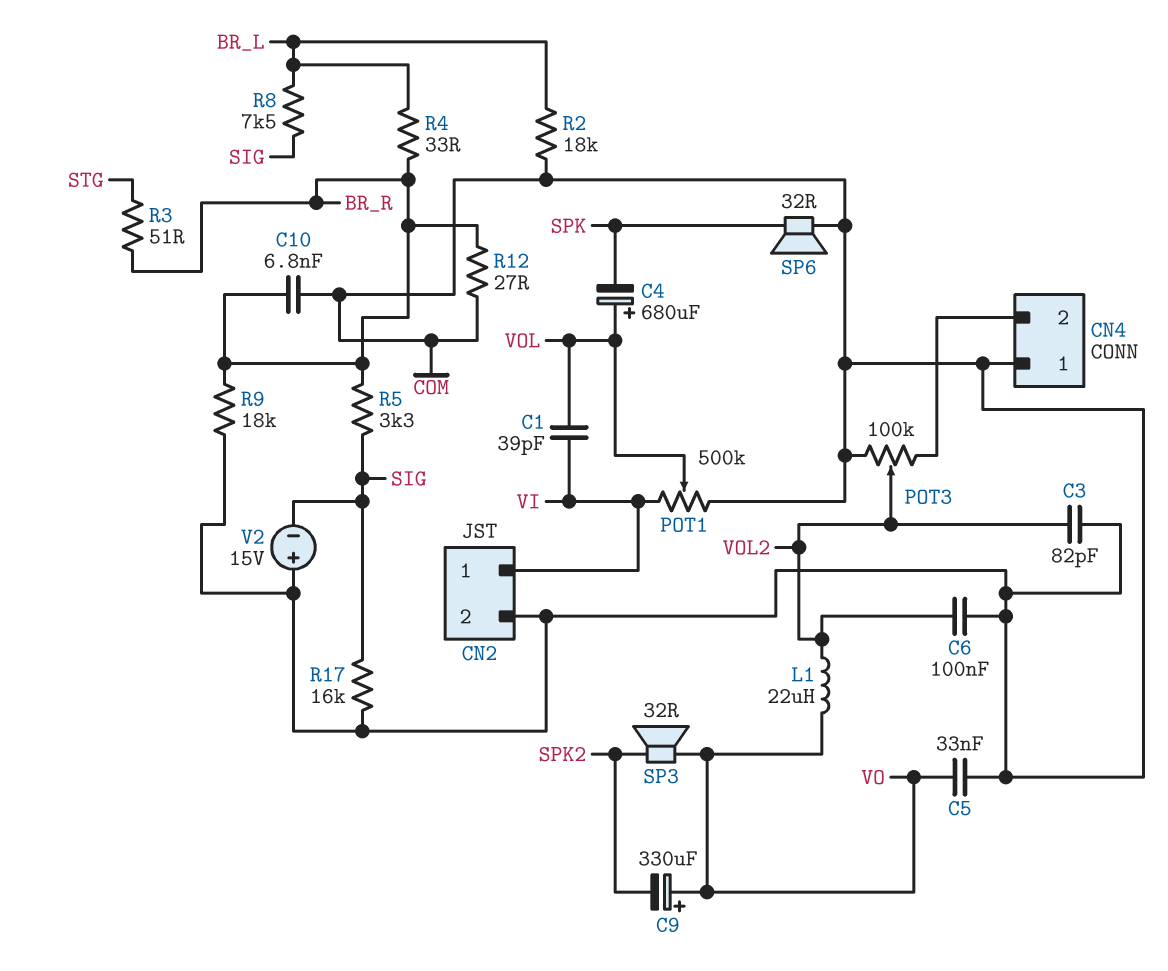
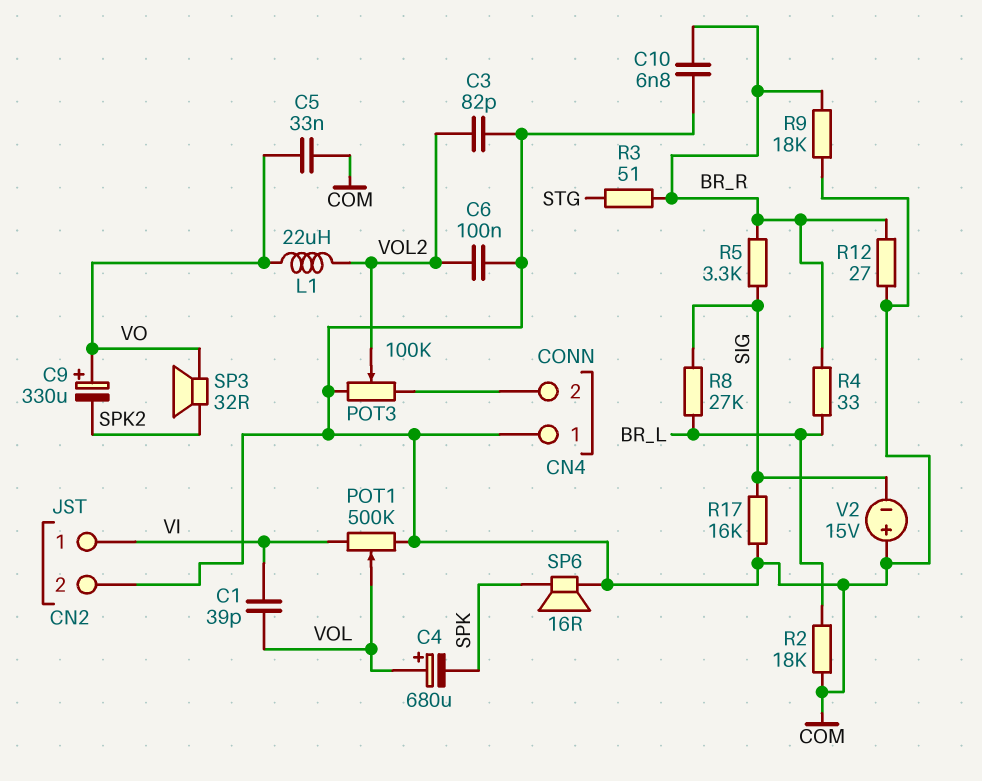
R8: 7.5k (BR_L, SIG) -> 27k (BR_L, SIG)
SP6: speaker 32R (COM, SPK) -> speaker 16R (COM, SPK)

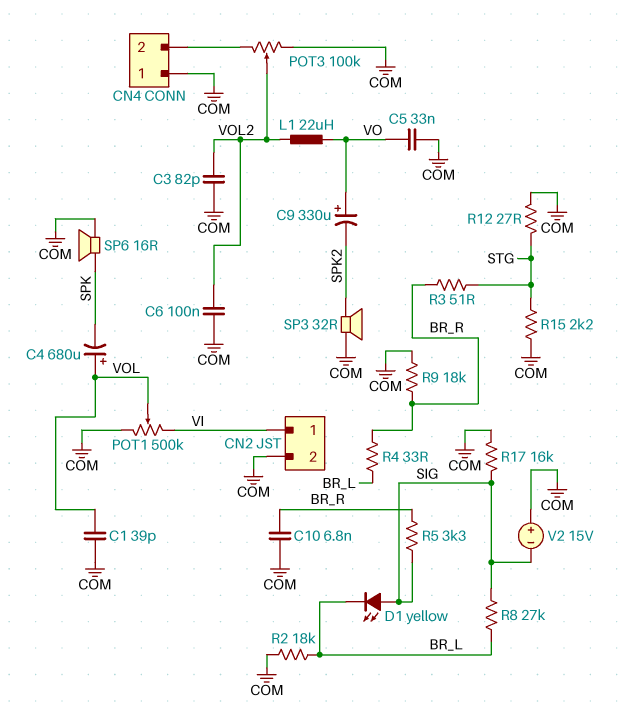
C1: 39pF (VI, VOL) -> 39pF (COM, VOL)
D1: none -> LED yellow (A SIG, K BR_L)
R12: 27 (BR_R, COM) -> 27 (COM, STG)
R15: none -> 2.2k (COM, STG)
SP3: speaker 32R (SPK2, VO) -> speaker 32R (COM, SPK2)

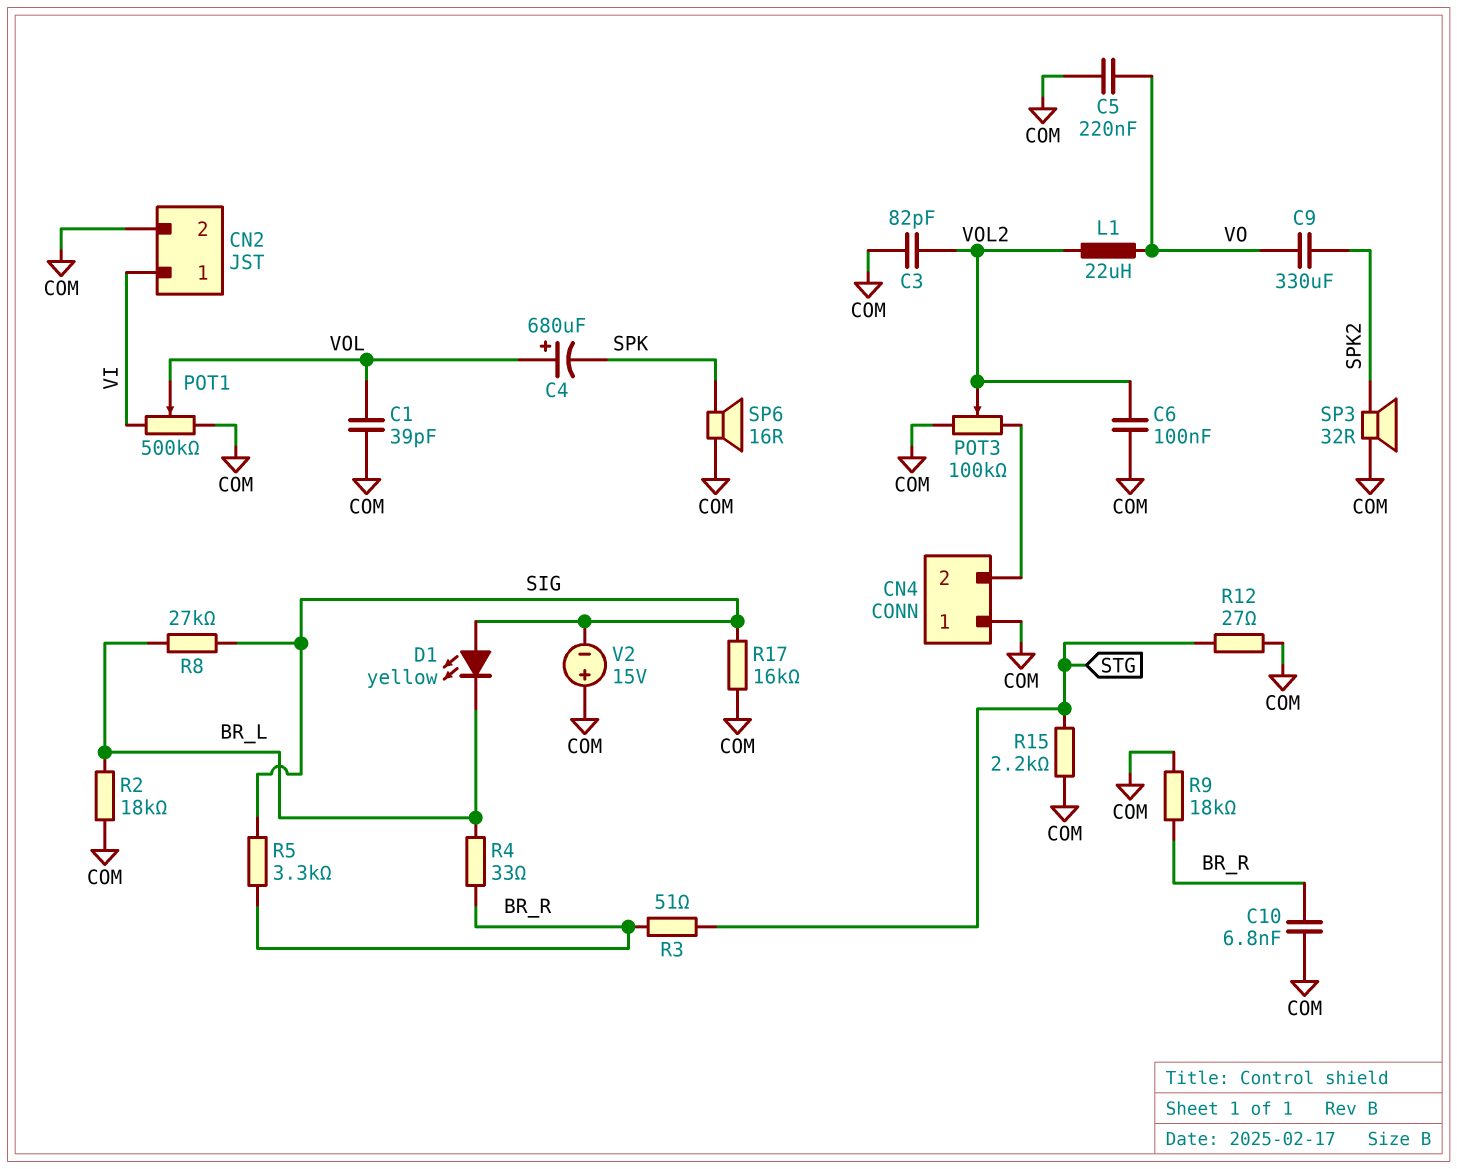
C5: 33nF (COM, VO) -> 220nF (COM, VO)
C9: 330uF (plus VO, minus SPK2) -> 330uF (SPK2, VO)

